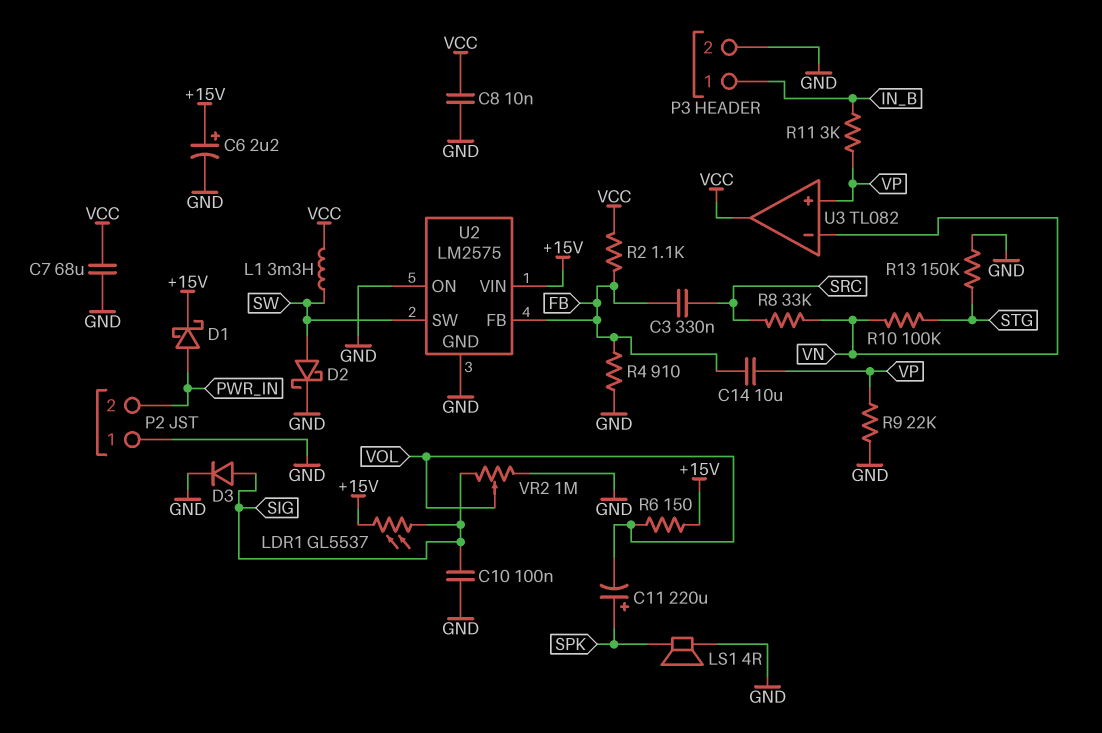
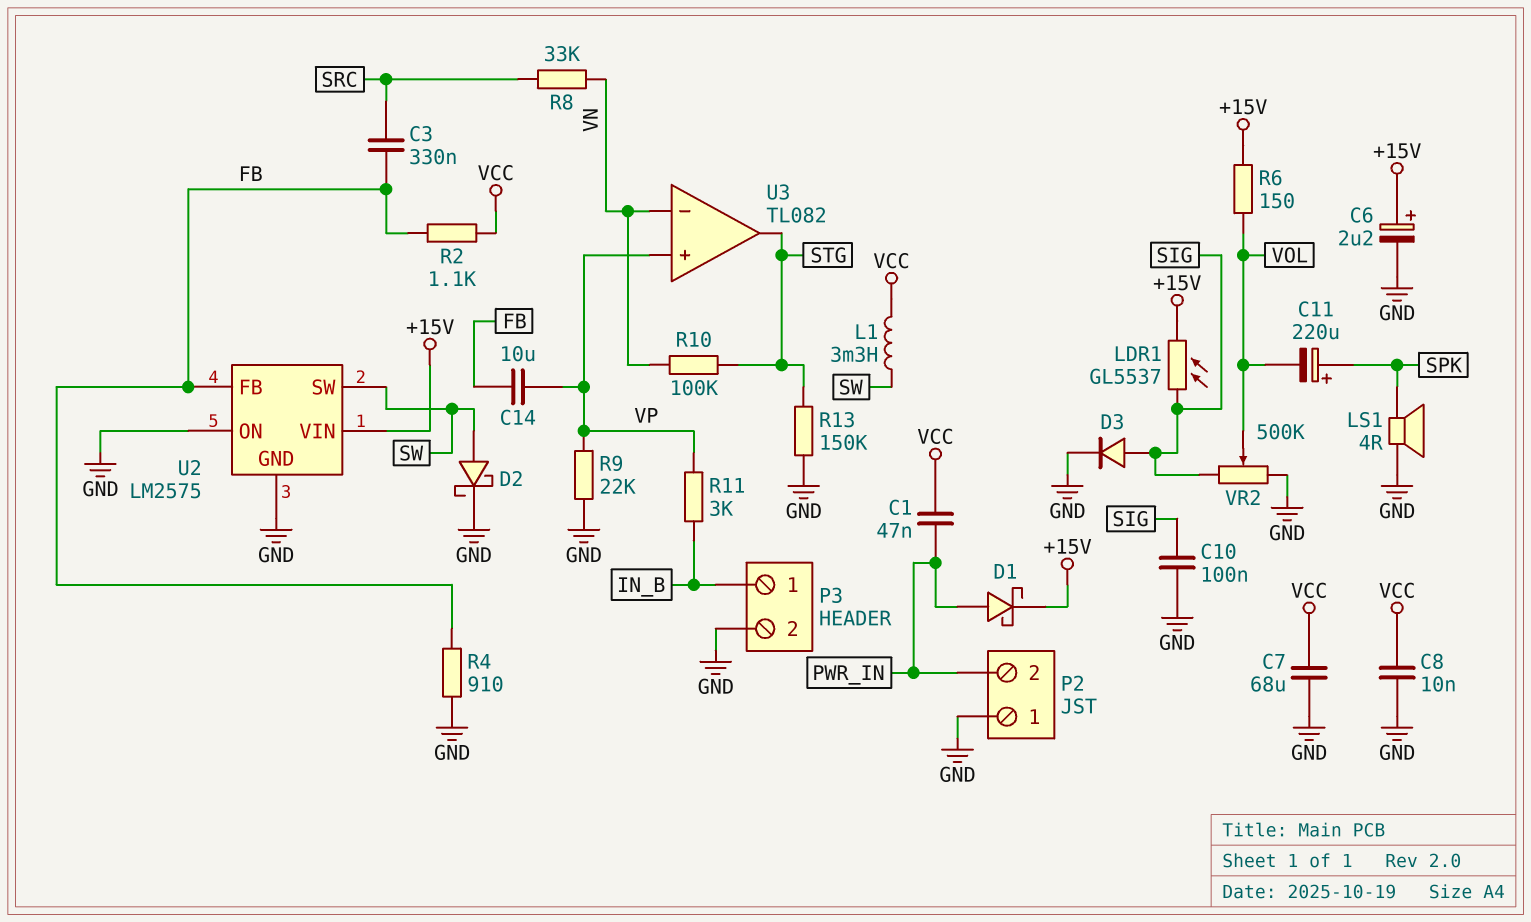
C1: none -> 47nF (PWR_IN, VCC)
U3 pin out: VCC -> STG
VR2: 1M (GND, SIG, wiper VOL) -> 500k (GND, SIG, wiper VOL)

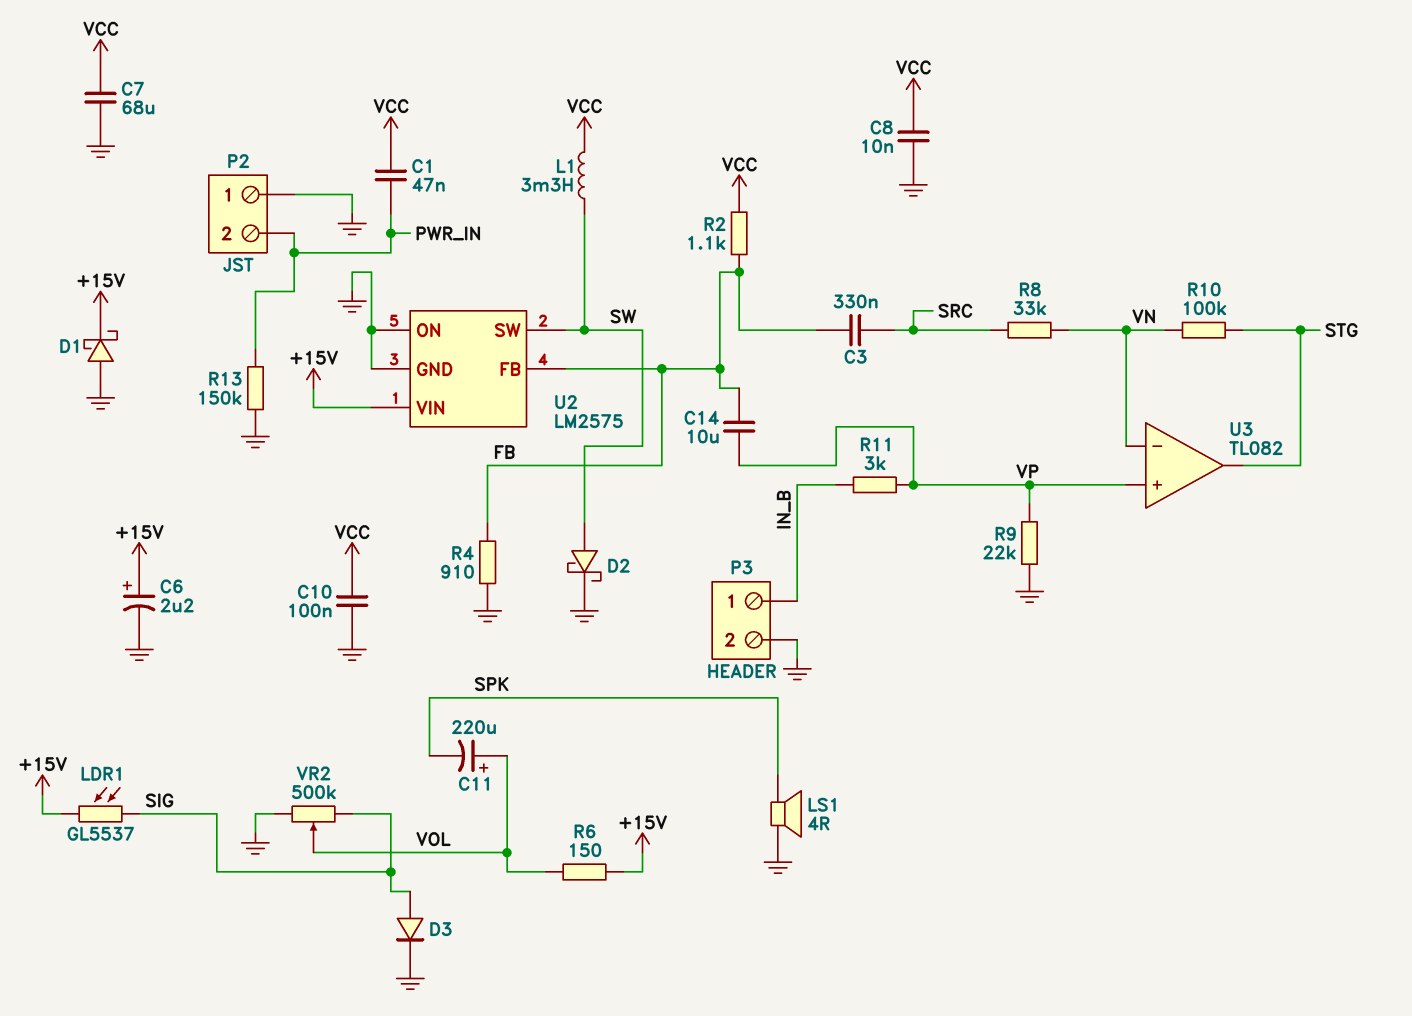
C10: 100nF (GND, SIG) -> 100nF (GND, VCC)
C11: 220uF (plus SPK, minus VOL) -> 220uF (plus VOL, minus SPK)
D1: schottky (A PWR_IN, K +15V) -> schottky (A GND, K +15V)
R13: 150k (GND, STG) -> 150k (GND, PWR_IN)

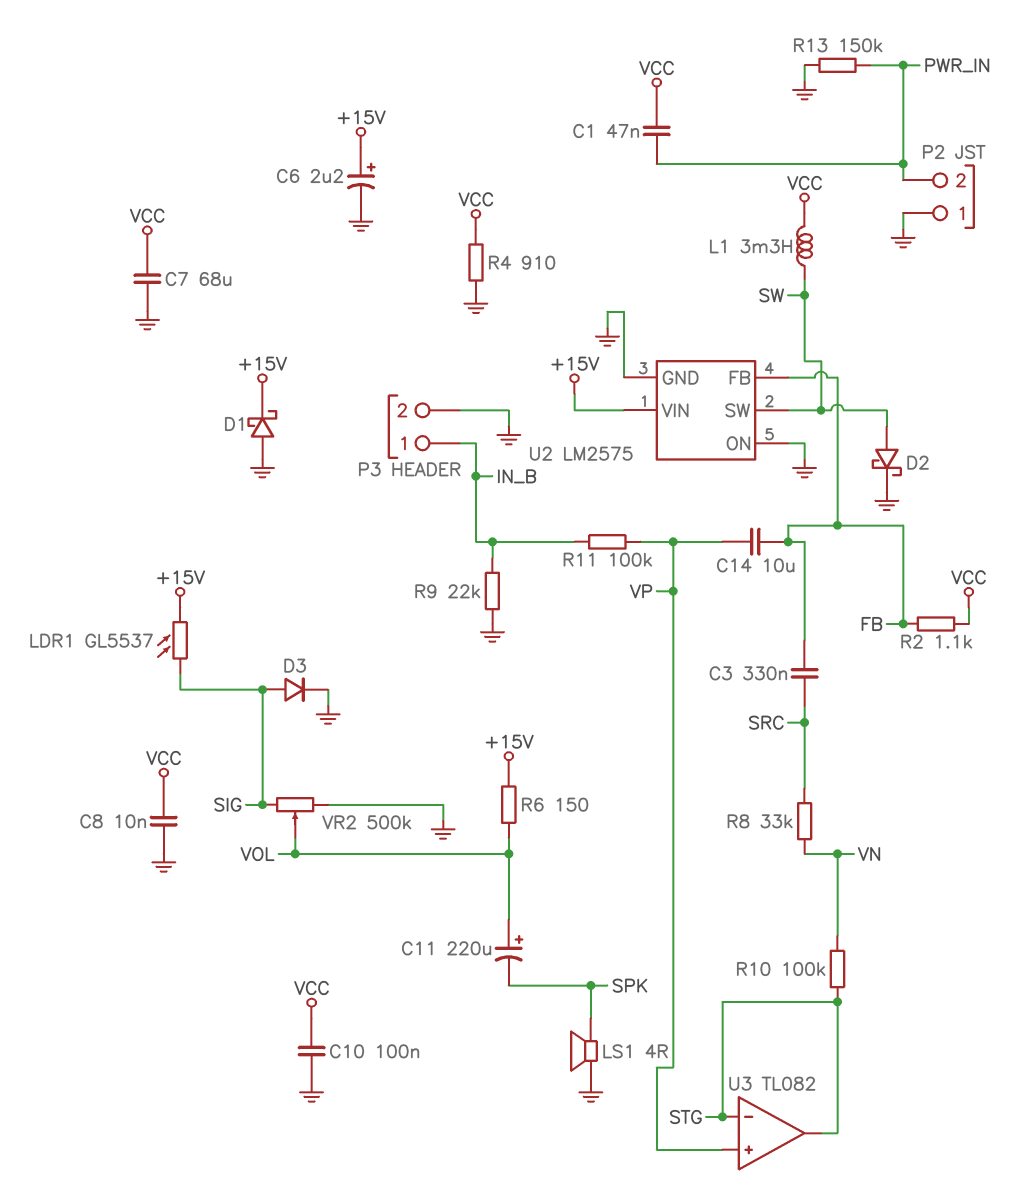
R4: 910 (FB, GND) -> 910 (GND, VCC)
R9: 22k (GND, VP) -> 22k (GND, IN_B)
R11: 3k (IN_B, VP) -> 100k (IN_B, VP)
U3 pin in-: VN -> STG

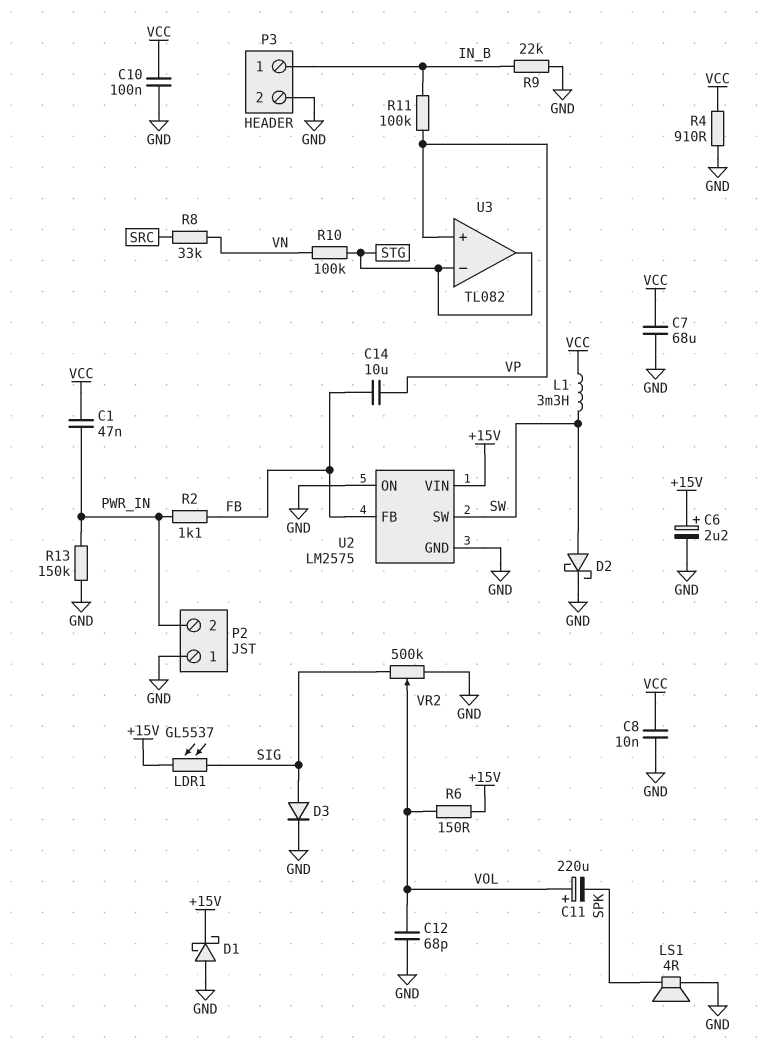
C3: 330nF (FB, SRC) -> none
C12: none -> 68pF (GND, VOL)
R2: 1.1k (FB, VCC) -> 1.1k (FB, PWR_IN)

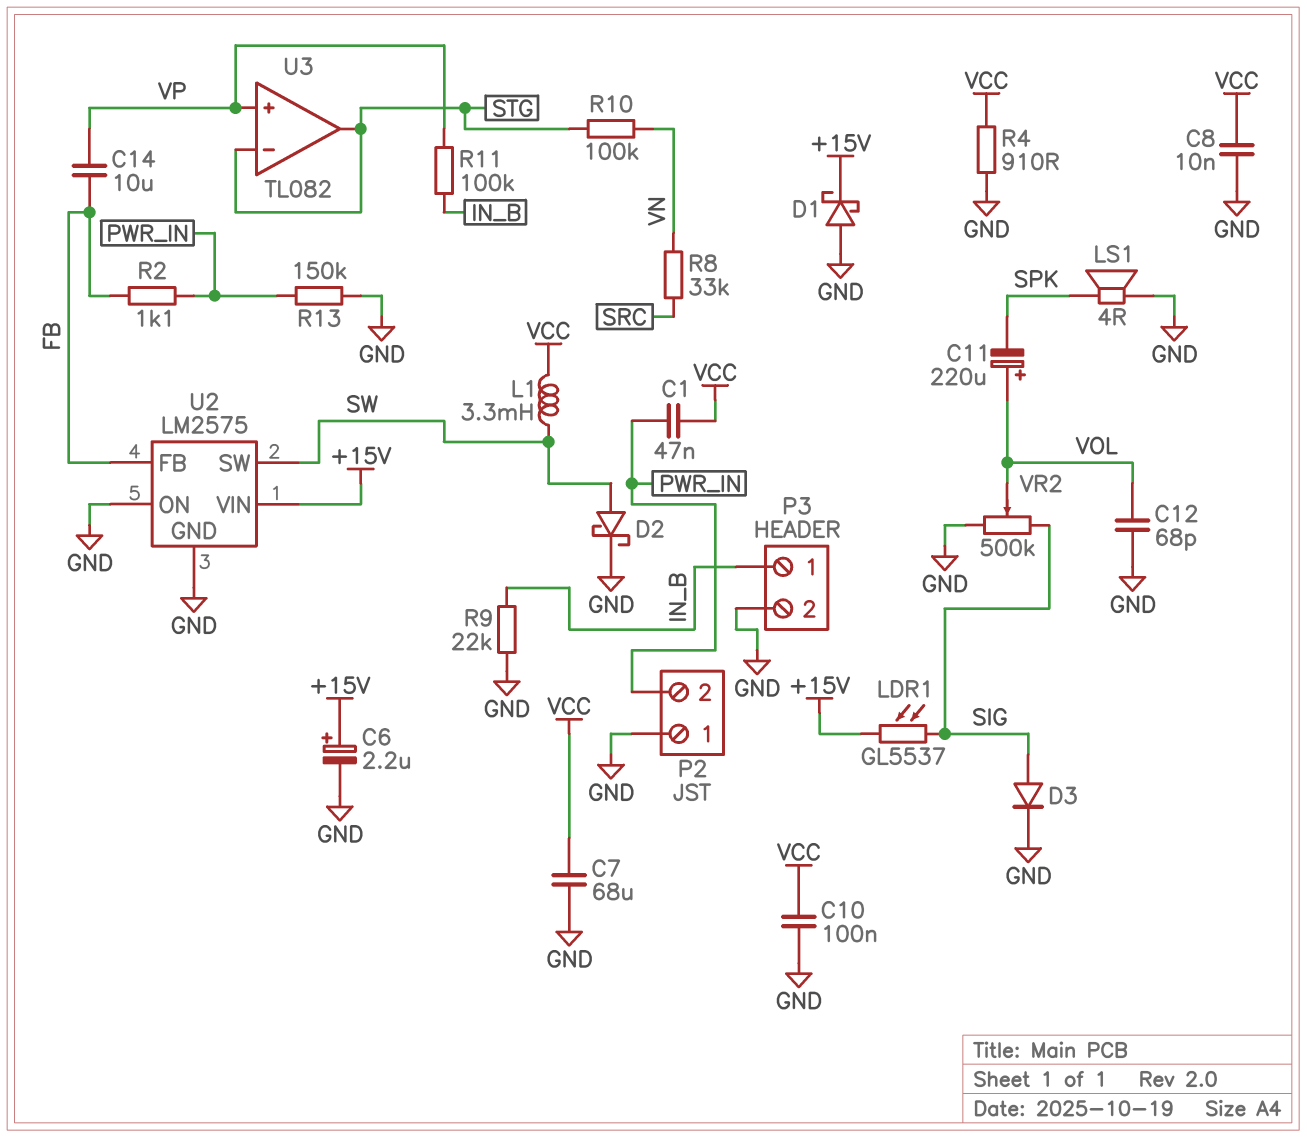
R6: 150 (+15V, VOL) -> none

